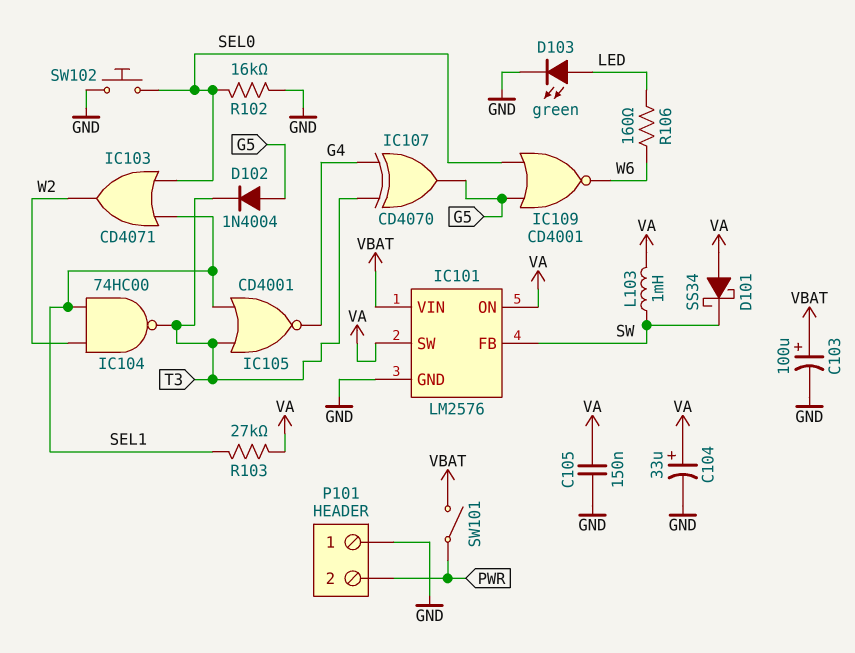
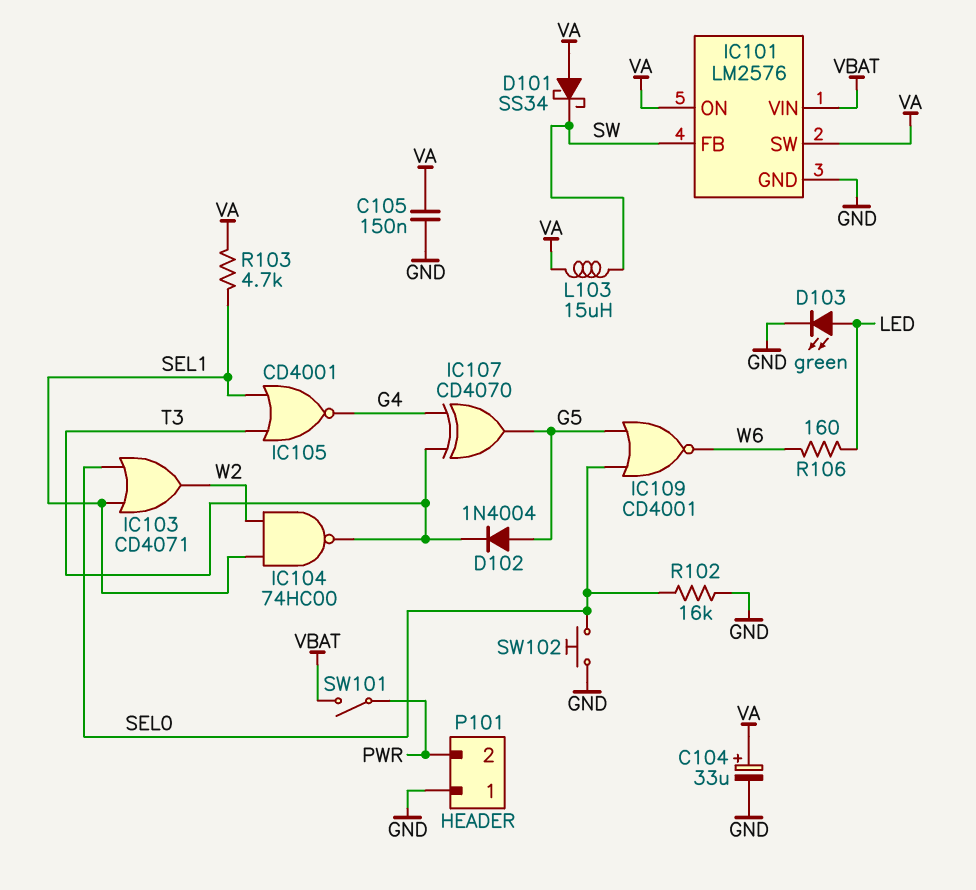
C103: 100uF (plus VBAT, minus GND) -> none
L103: 1mH (SW, VA) -> 15uH (SW, VA)
R103: 27k (SEL1, VA) -> 4.7k (SEL1, VA)

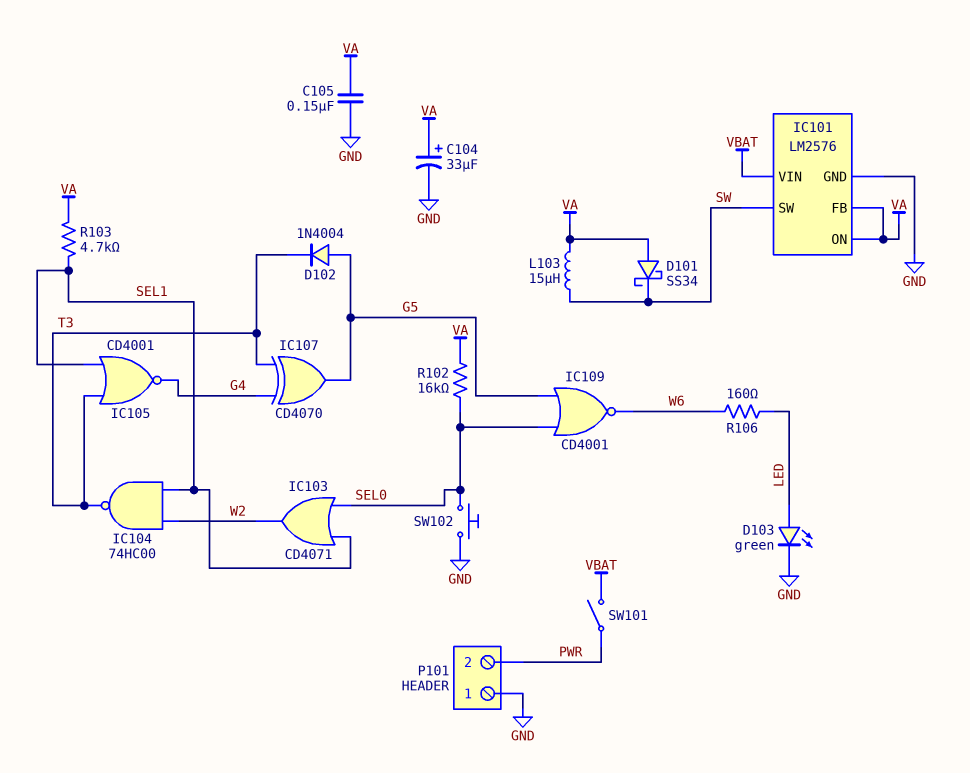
IC101 pin FB: SW -> VA
IC101 pin SW: VA -> SW
R102: 16k (GND, SEL0) -> 16k (SEL0, VA)

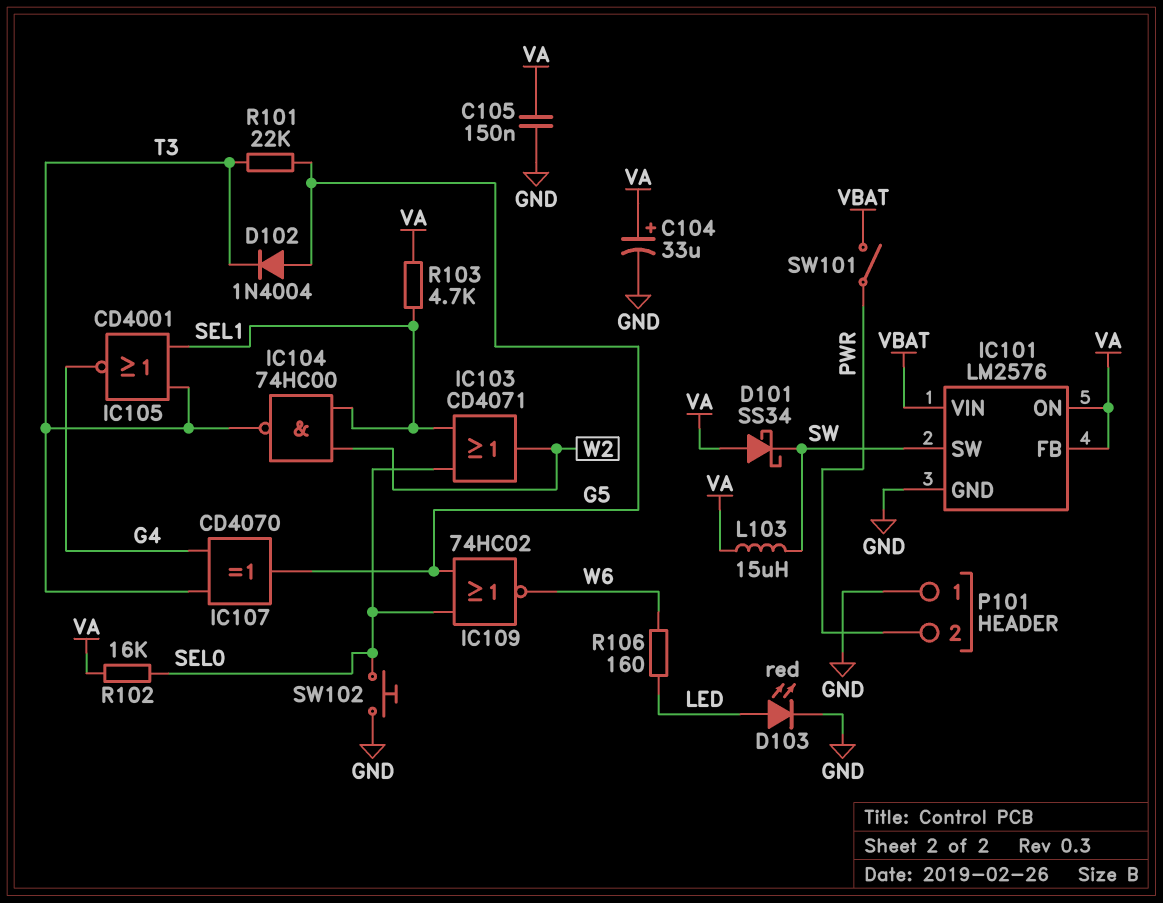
D103: LED green (A LED, K GND) -> LED red (A LED, K GND)
IC109: NOR CD4001 (in G5, in SEL0, out W6) -> NOR 74HC02 (in G5, in SEL0, out W6)
R101: none -> 22k (G5, T3)

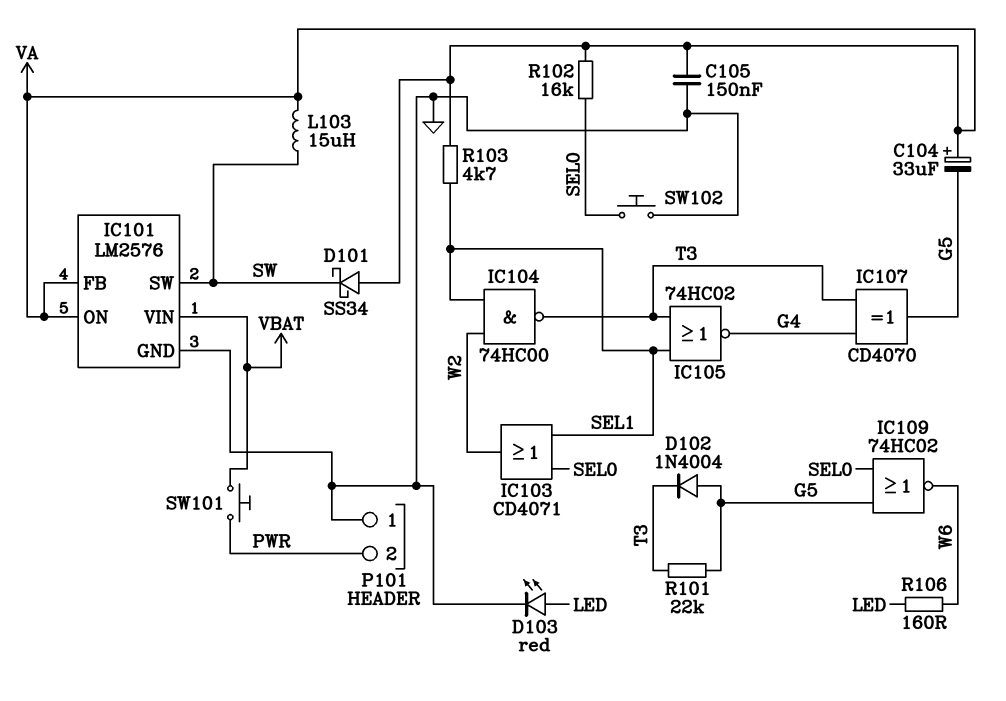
C104: 33uF (plus VA, minus GND) -> 33uF (plus VA, minus G5)
IC105: NOR CD4001 (in SEL1, in T3, out G4) -> NOR 74HC02 (in SEL1, in T3, out G4)
SW101: switch (PWR, VBAT) -> button (PWR, VBAT)

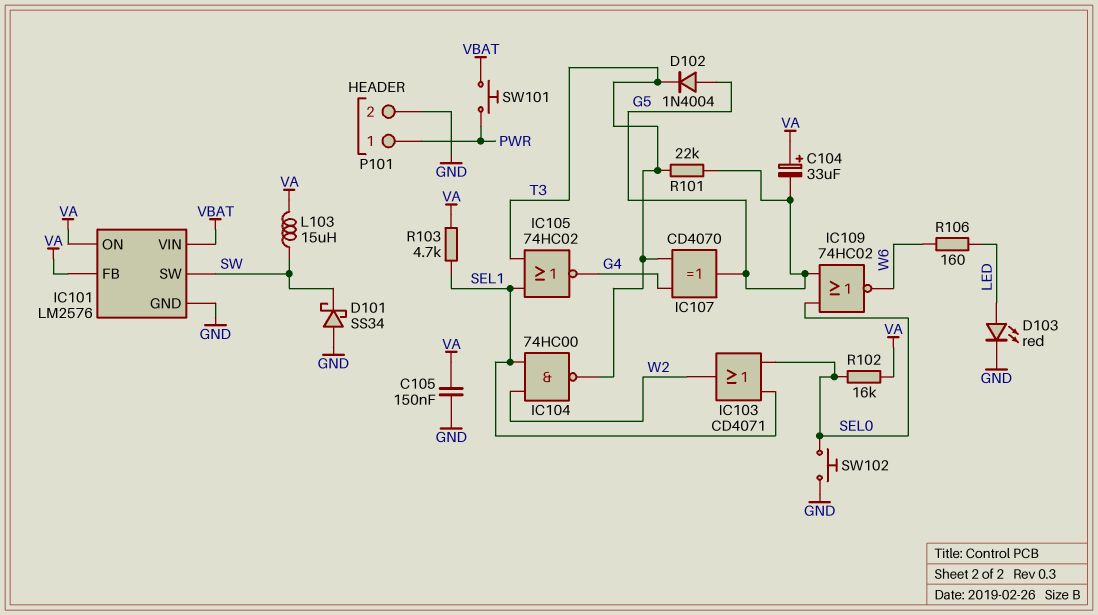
D101: schottky SS34 (A VA, K SW) -> schottky SS34 (A GND, K SW)
P101 pin 1: GND -> PWR
P101 pin 2: PWR -> GND

